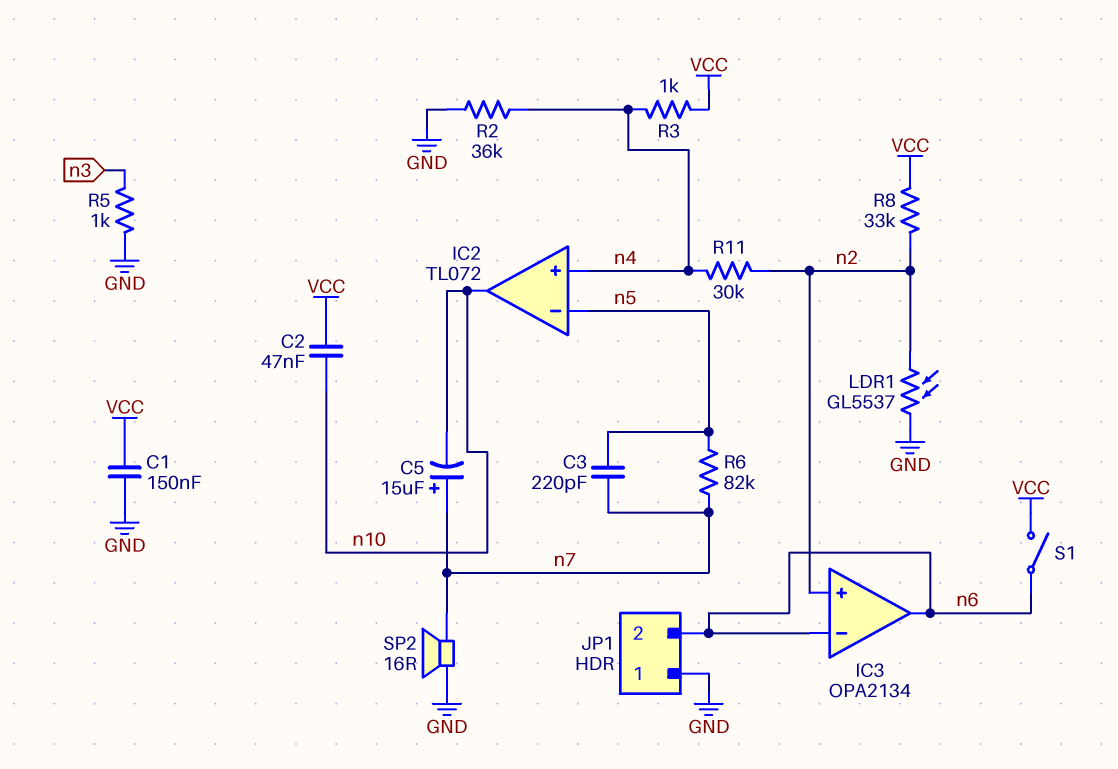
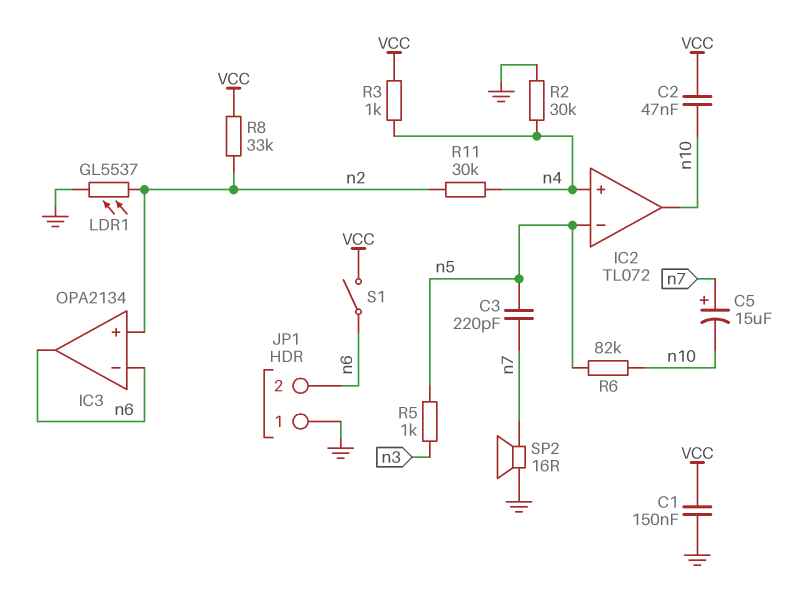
R2: 36k (GND, n4) -> 30k (GND, n4)
R5: 1k (GND, n3) -> 1k (n3, n5)
R6: 82k (n5, n7) -> 82k (n5, n10)

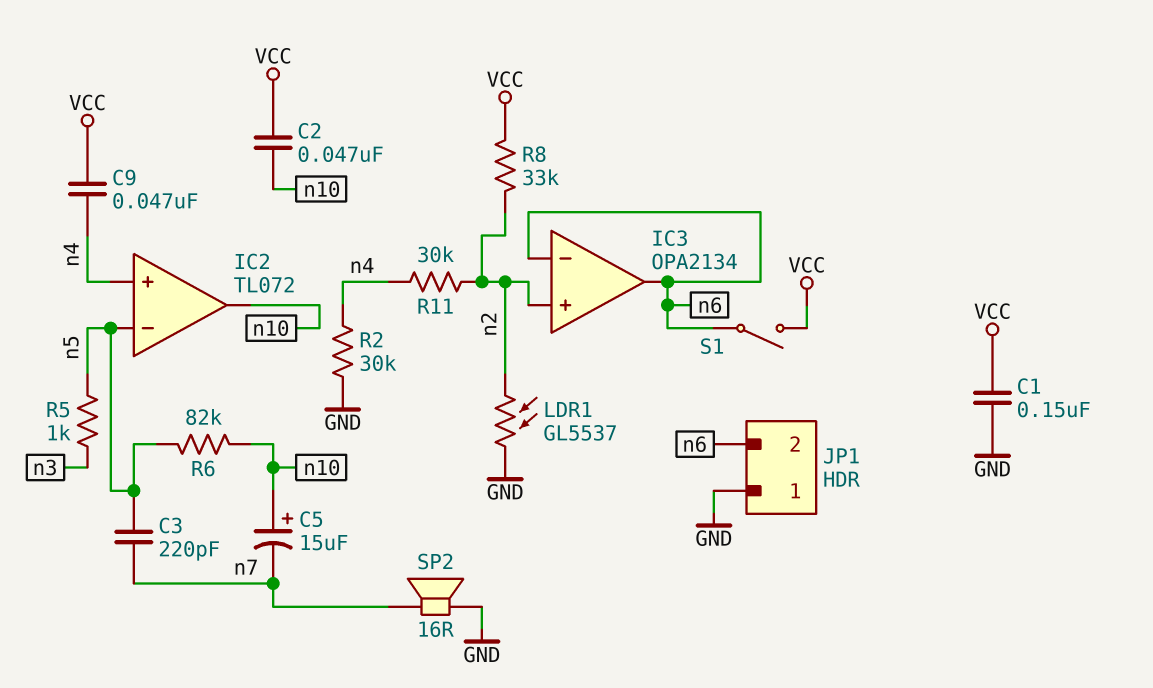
C5: 15uF (plus n7, minus n10) -> 15uF (plus n10, minus n7)
C9: none -> 47nF (VCC, n4)
R3: 1k (VCC, n4) -> none

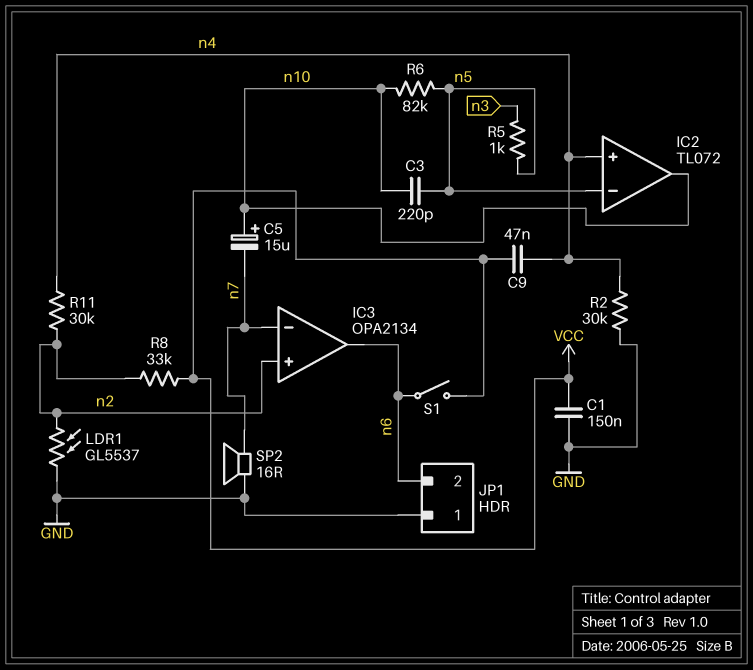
C2: 47nF (VCC, n10) -> none
C3: 220pF (n5, n7) -> 220pF (n5, n10)
IC3 pin in-: n6 -> n7

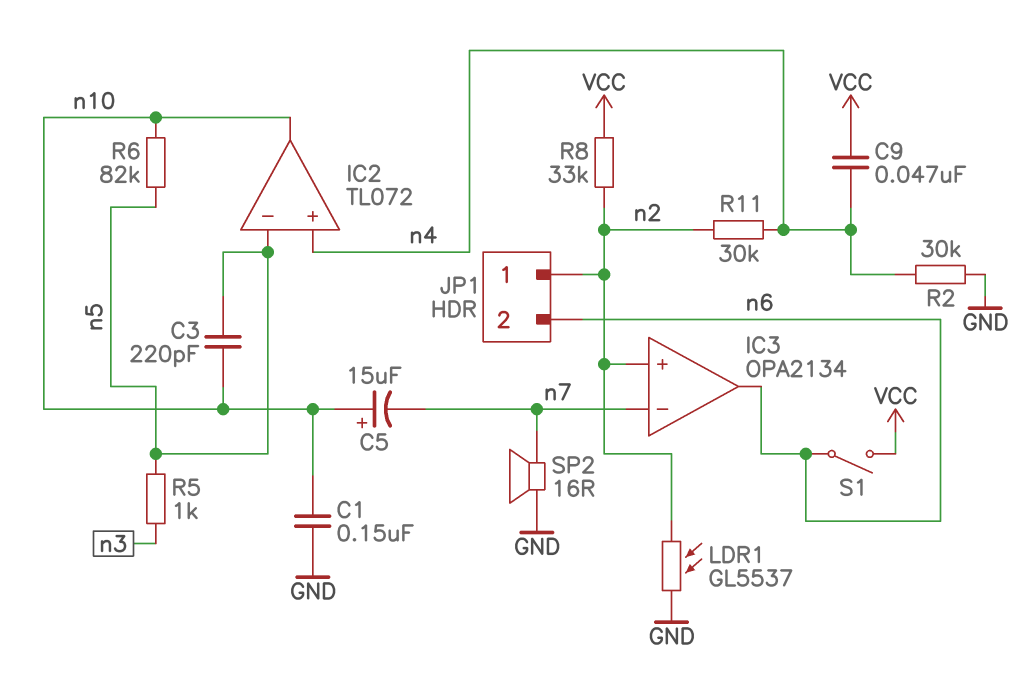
C1: 150nF (GND, VCC) -> 150nF (GND, n10)
JP1 pin 1: GND -> n2

